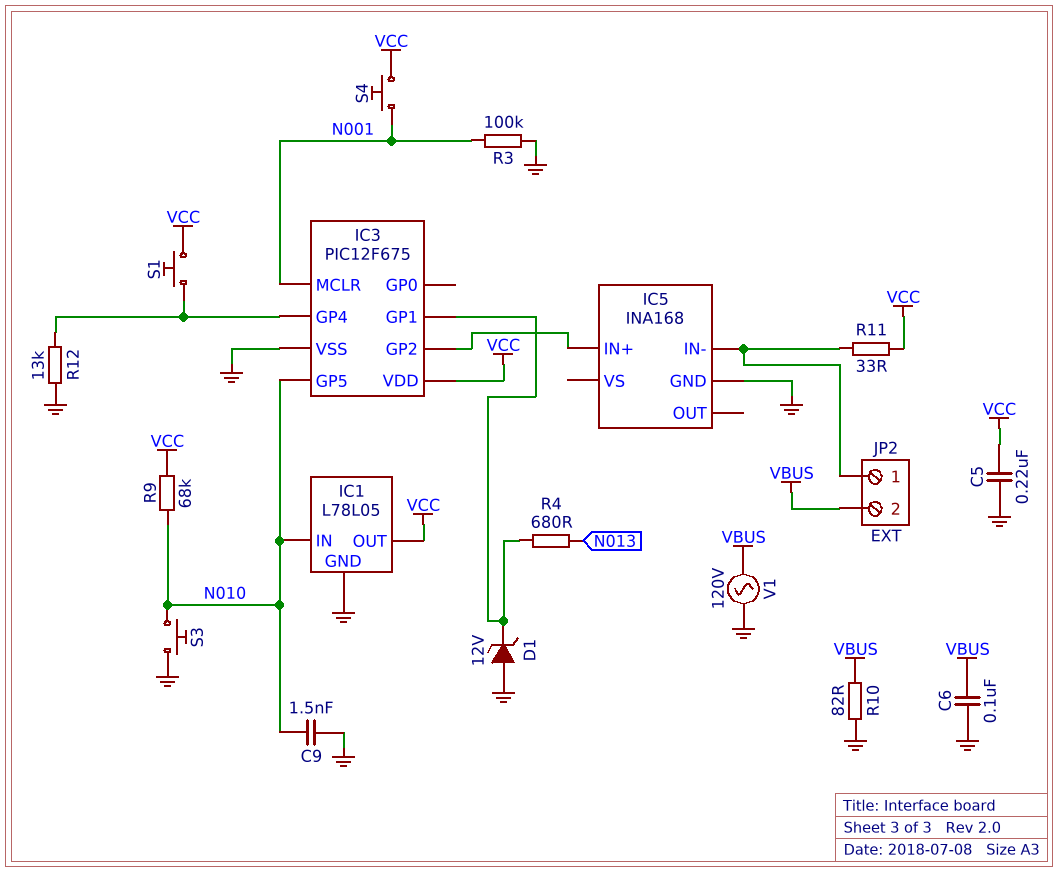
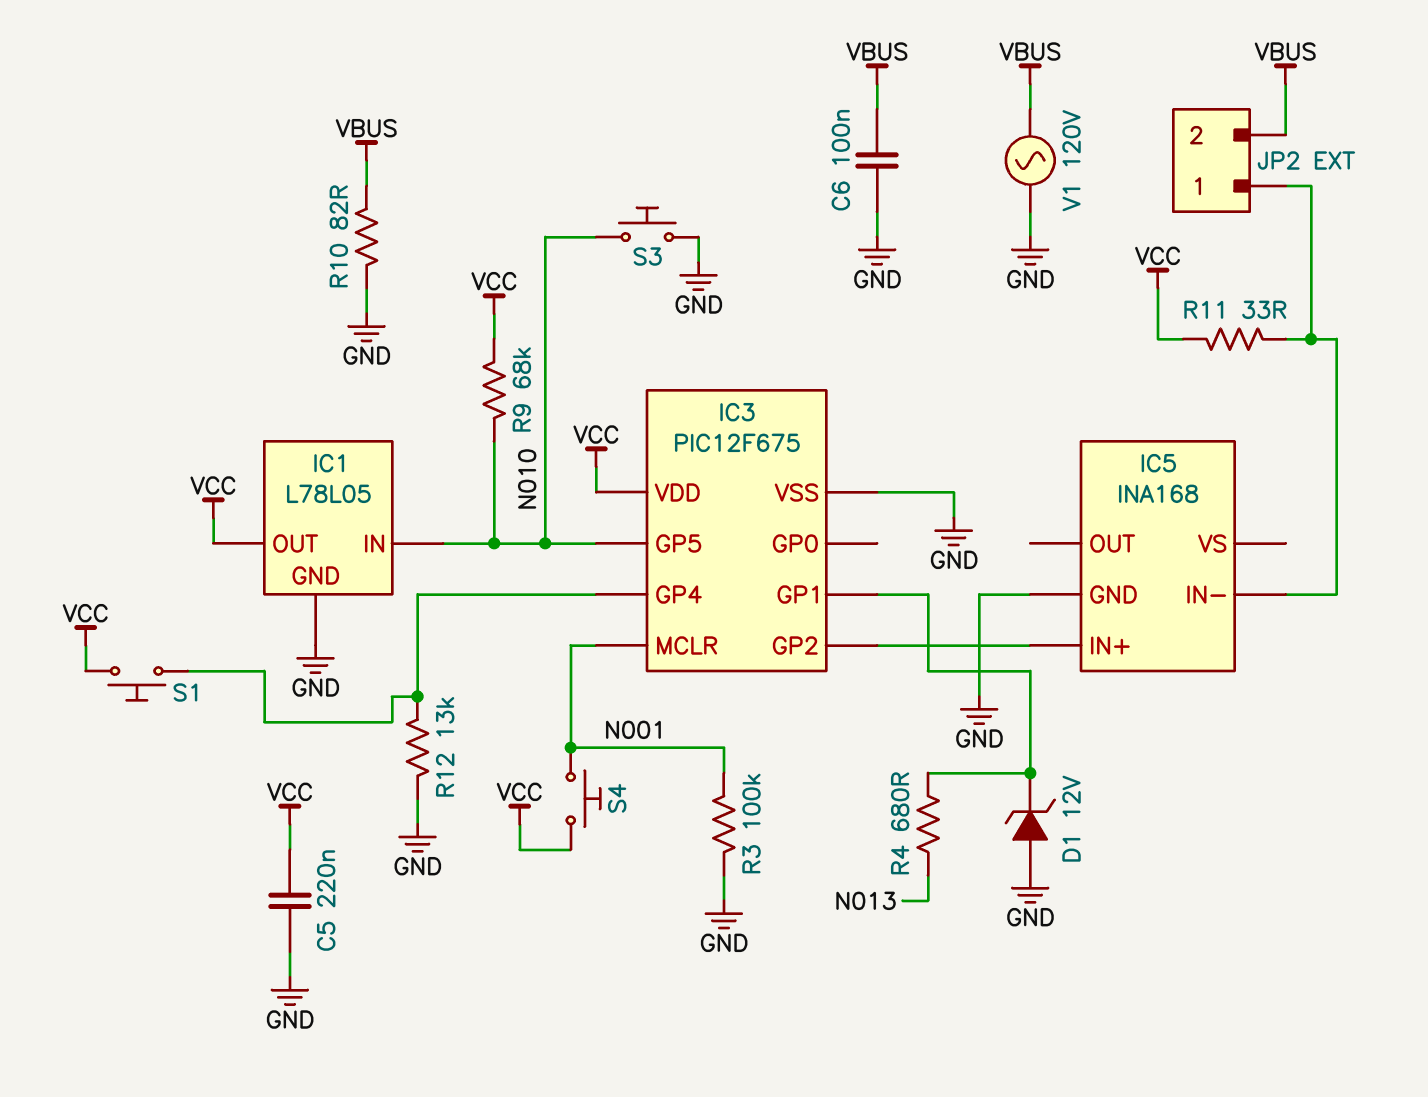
C9: 1.5nF (GND, N010) -> none

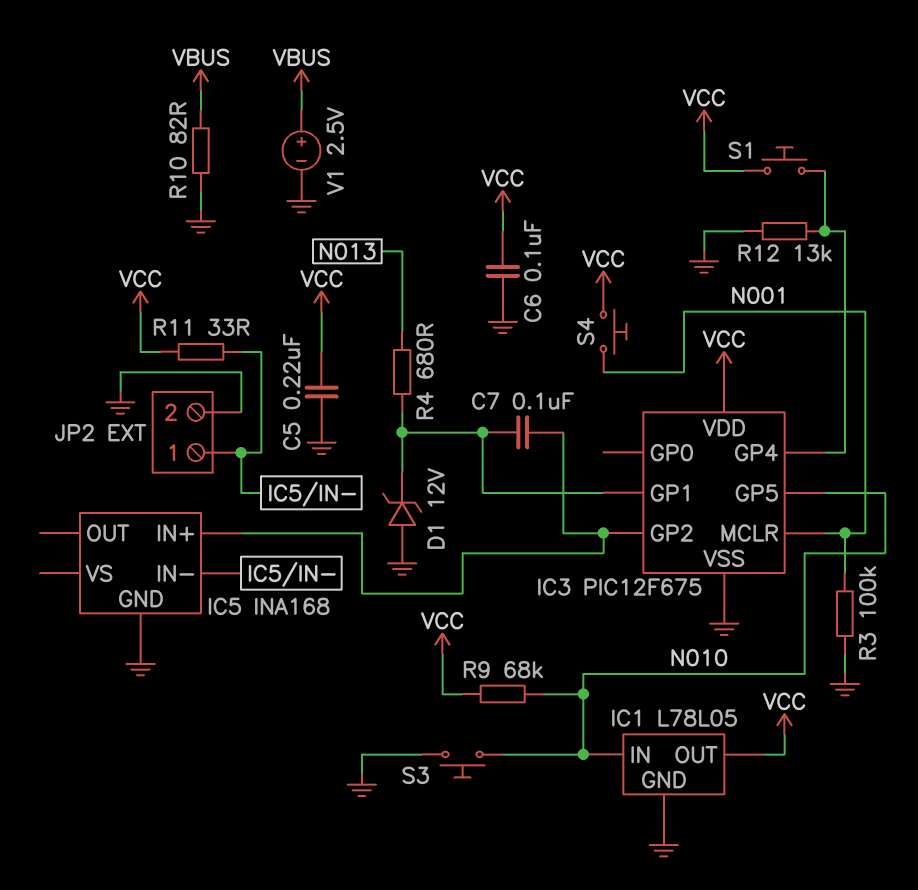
C6: 100nF (GND, VBUS) -> 100nF (GND, VCC)
C7: none -> 100nF (IC3/GP1, IC3/GP2)
JP2 pin 2: VBUS -> GND
V1: AC 120V (GND, VBUS) -> 2.5V (plus VBUS, minus GND)

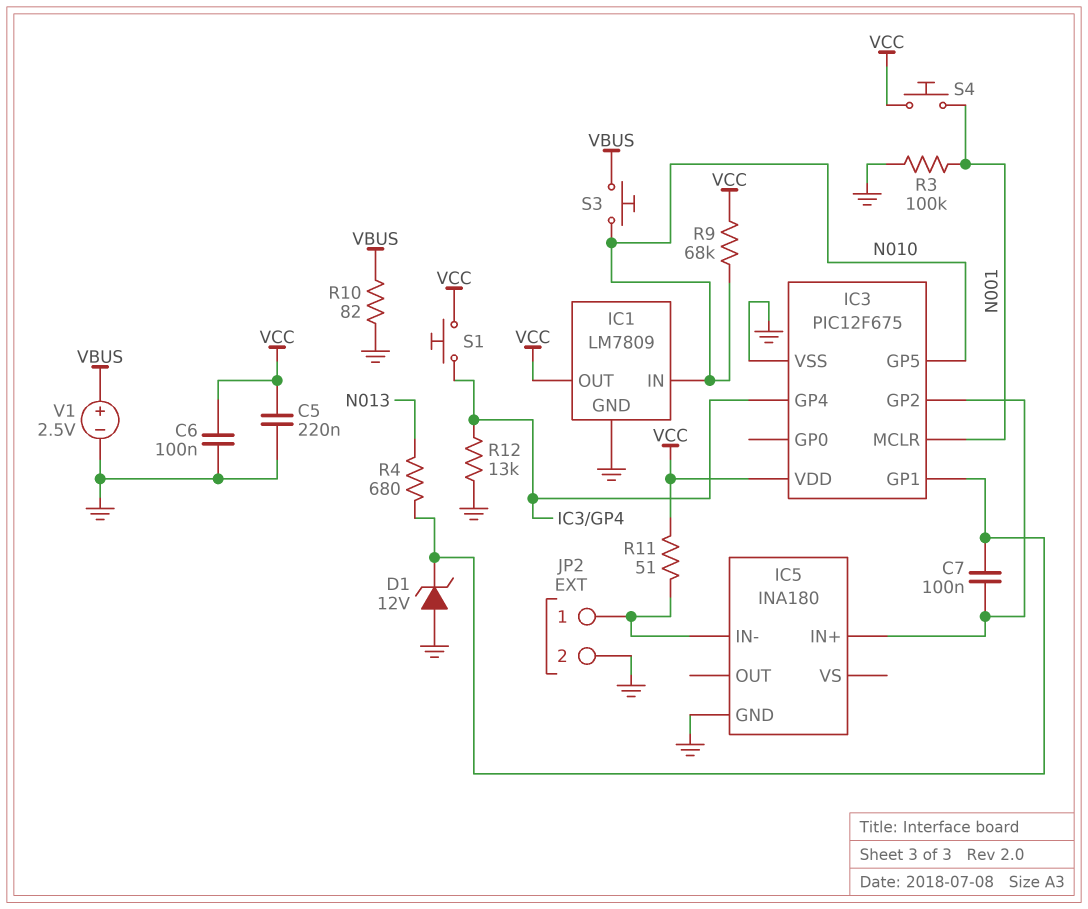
IC1: L78L05 -> LM7809
IC5: INA168 -> INA180
R11: 33 (IC5/IN-, VCC) -> 51 (IC5/IN-, VCC)
S3: button (GND, N010) -> button (N010, VBUS)

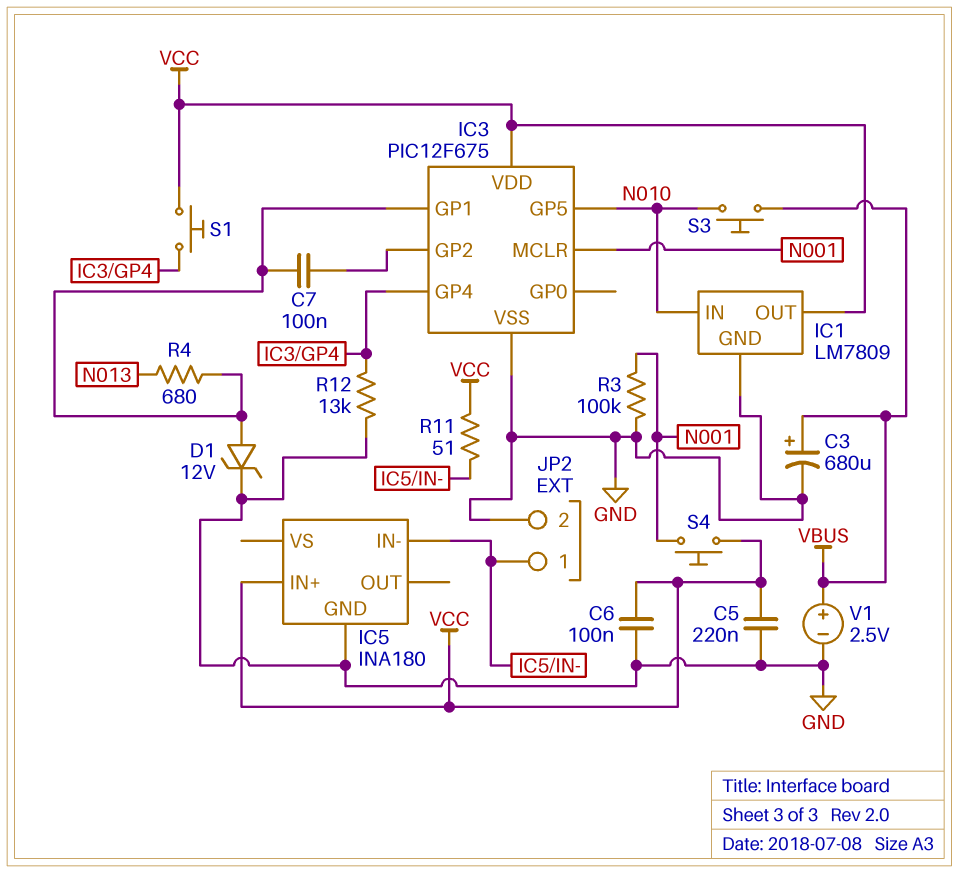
C3: none -> 680uF (plus VBUS, minus GND)
D1: zener 12V (A GND, K IC3/GP1) -> zener 12V (A IC3/GP1, K GND)
IC5 pin IN+: IC3/GP2 -> VCC
R9: 68k (N010, VCC) -> none
R10: 82 (GND, VBUS) -> none

